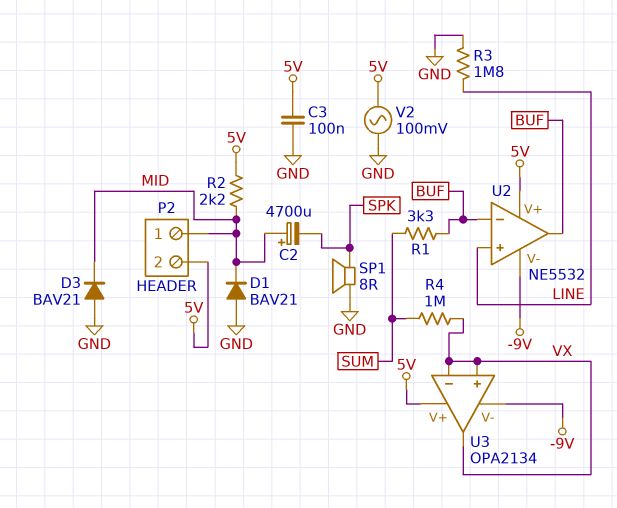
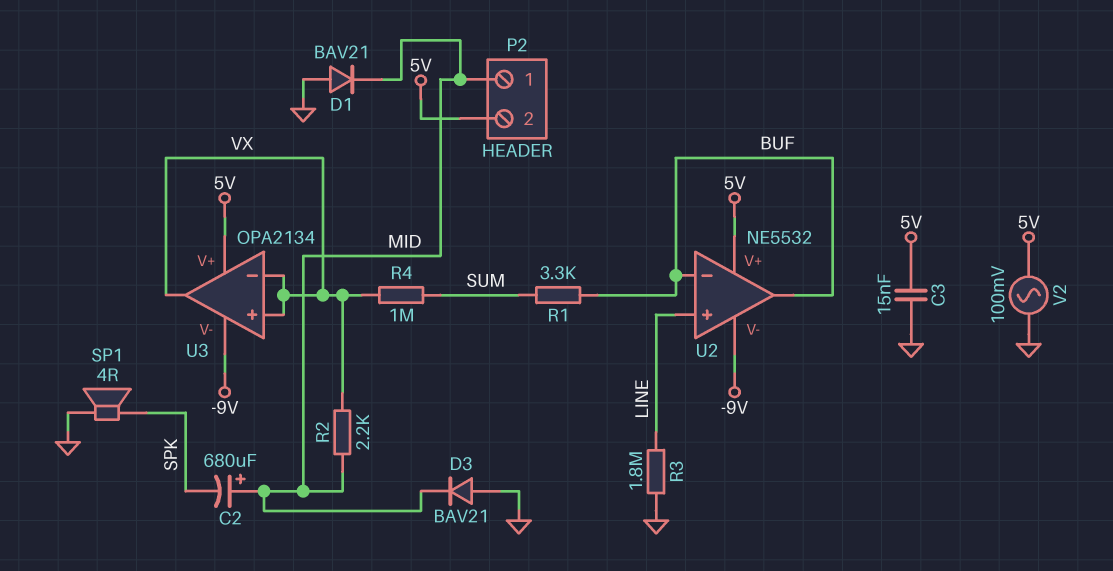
C2: 4700uF (plus MID, minus SPK) -> 680uF (plus MID, minus SPK)
C3: 100nF (5V, GND) -> 15nF (5V, GND)
R2: 2.2k (5V, MID) -> 2.2k (MID, VX)
SP1: speaker 8R (GND, SPK) -> speaker 4R (GND, SPK)

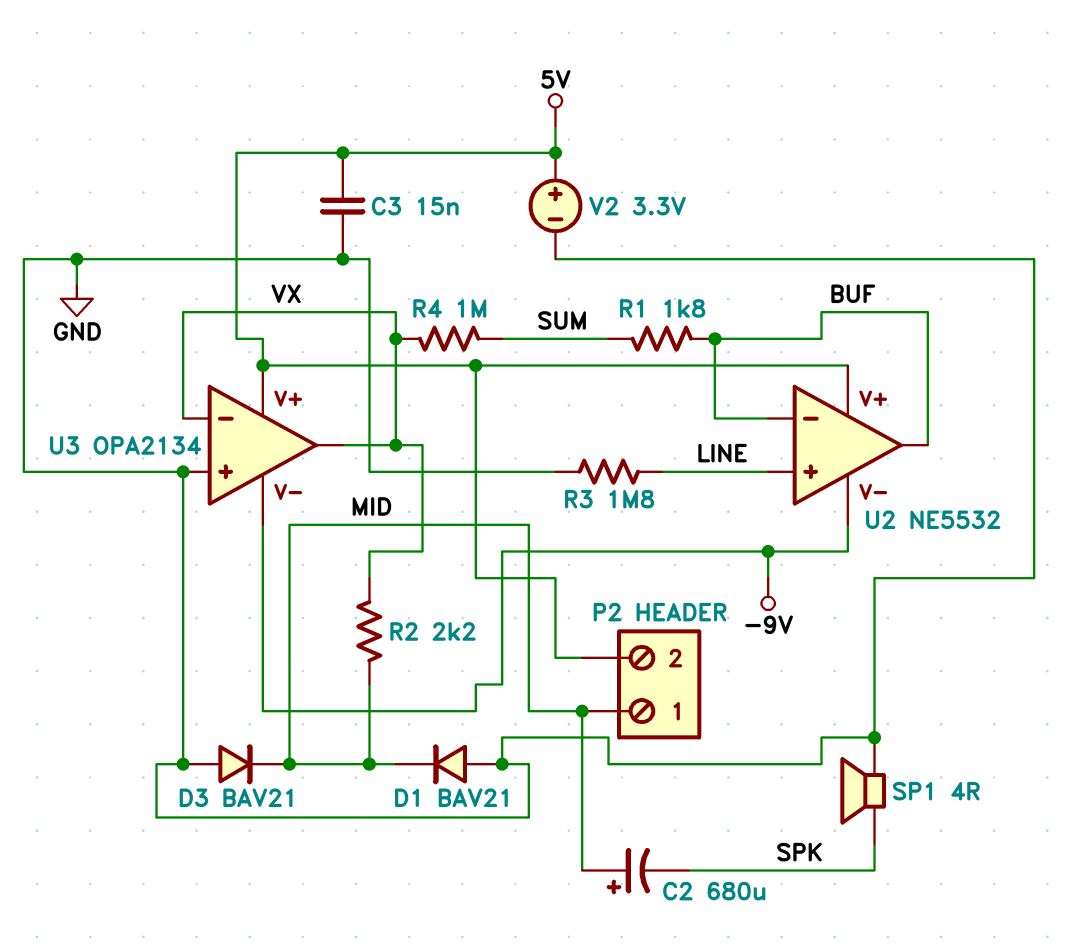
R1: 3.3k (BUF, SUM) -> 1.8k (BUF, SUM)
U3 pin in+: VX -> GND
V2: AC 100mV (5V, GND) -> 3.3V (plus 5V, minus GND)

